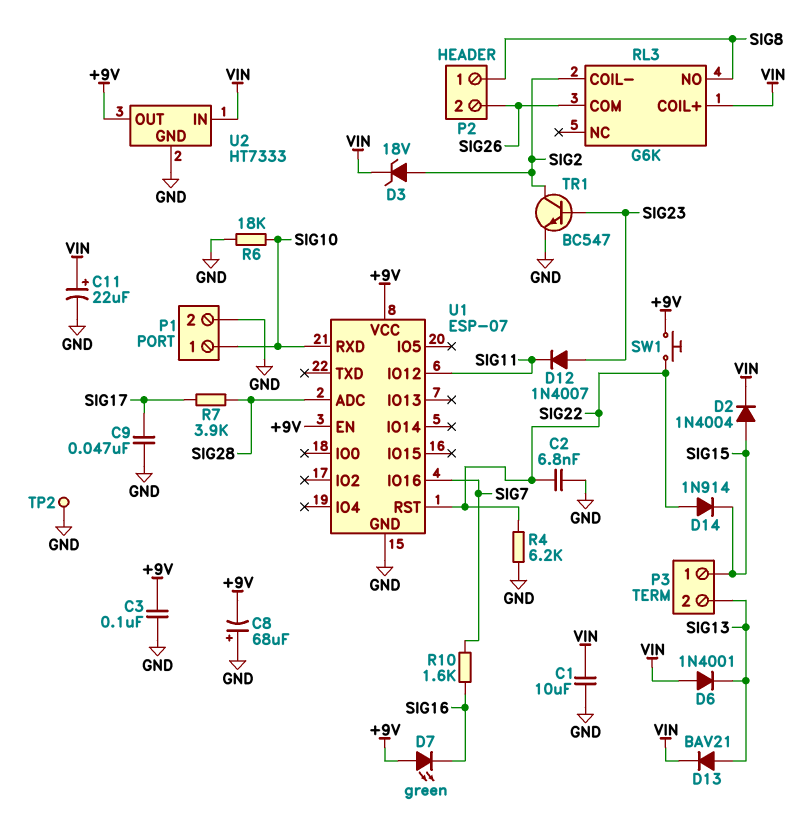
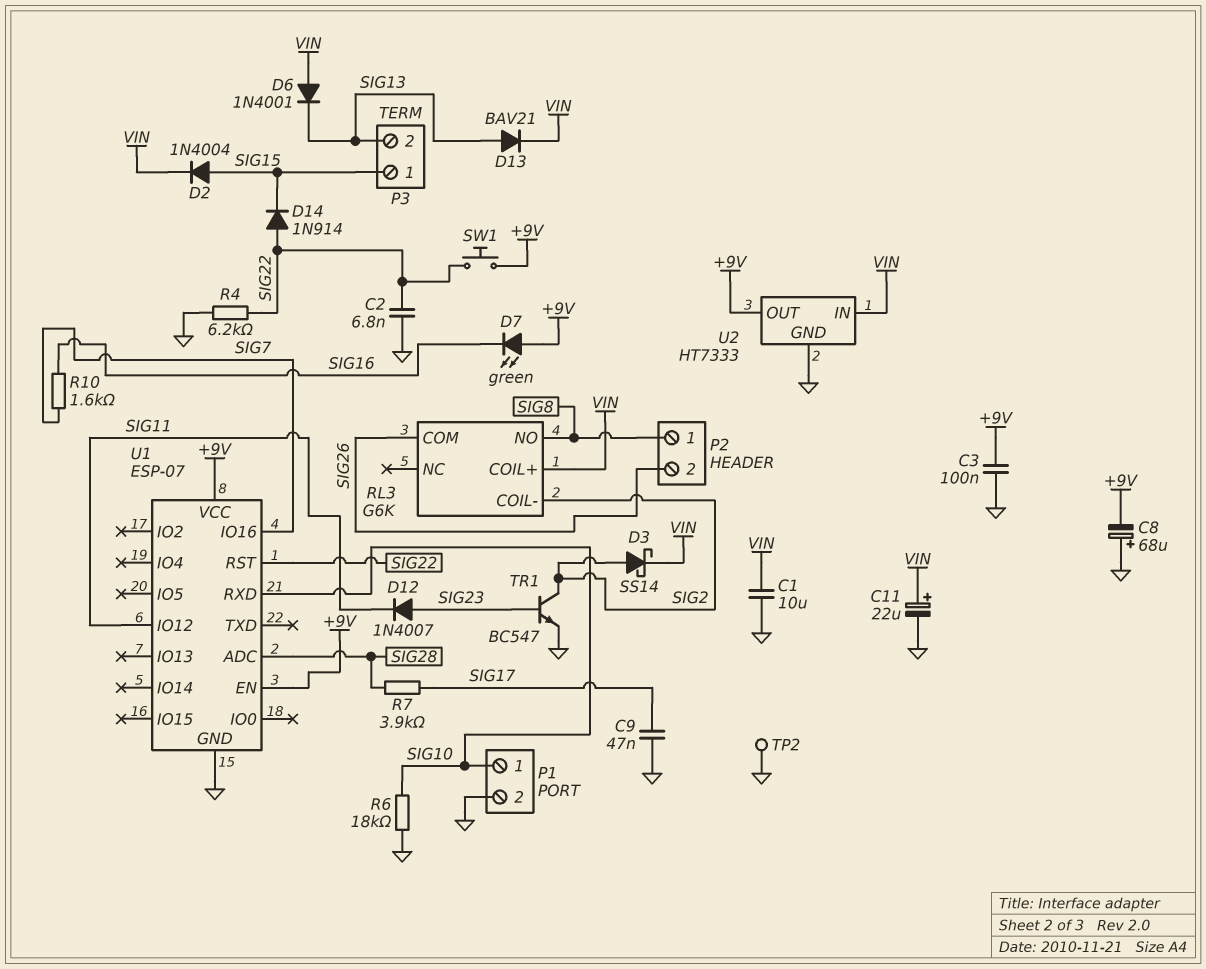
D3: zener 18V (A SIG2, K VIN) -> schottky SS14 (A SIG2, K VIN)

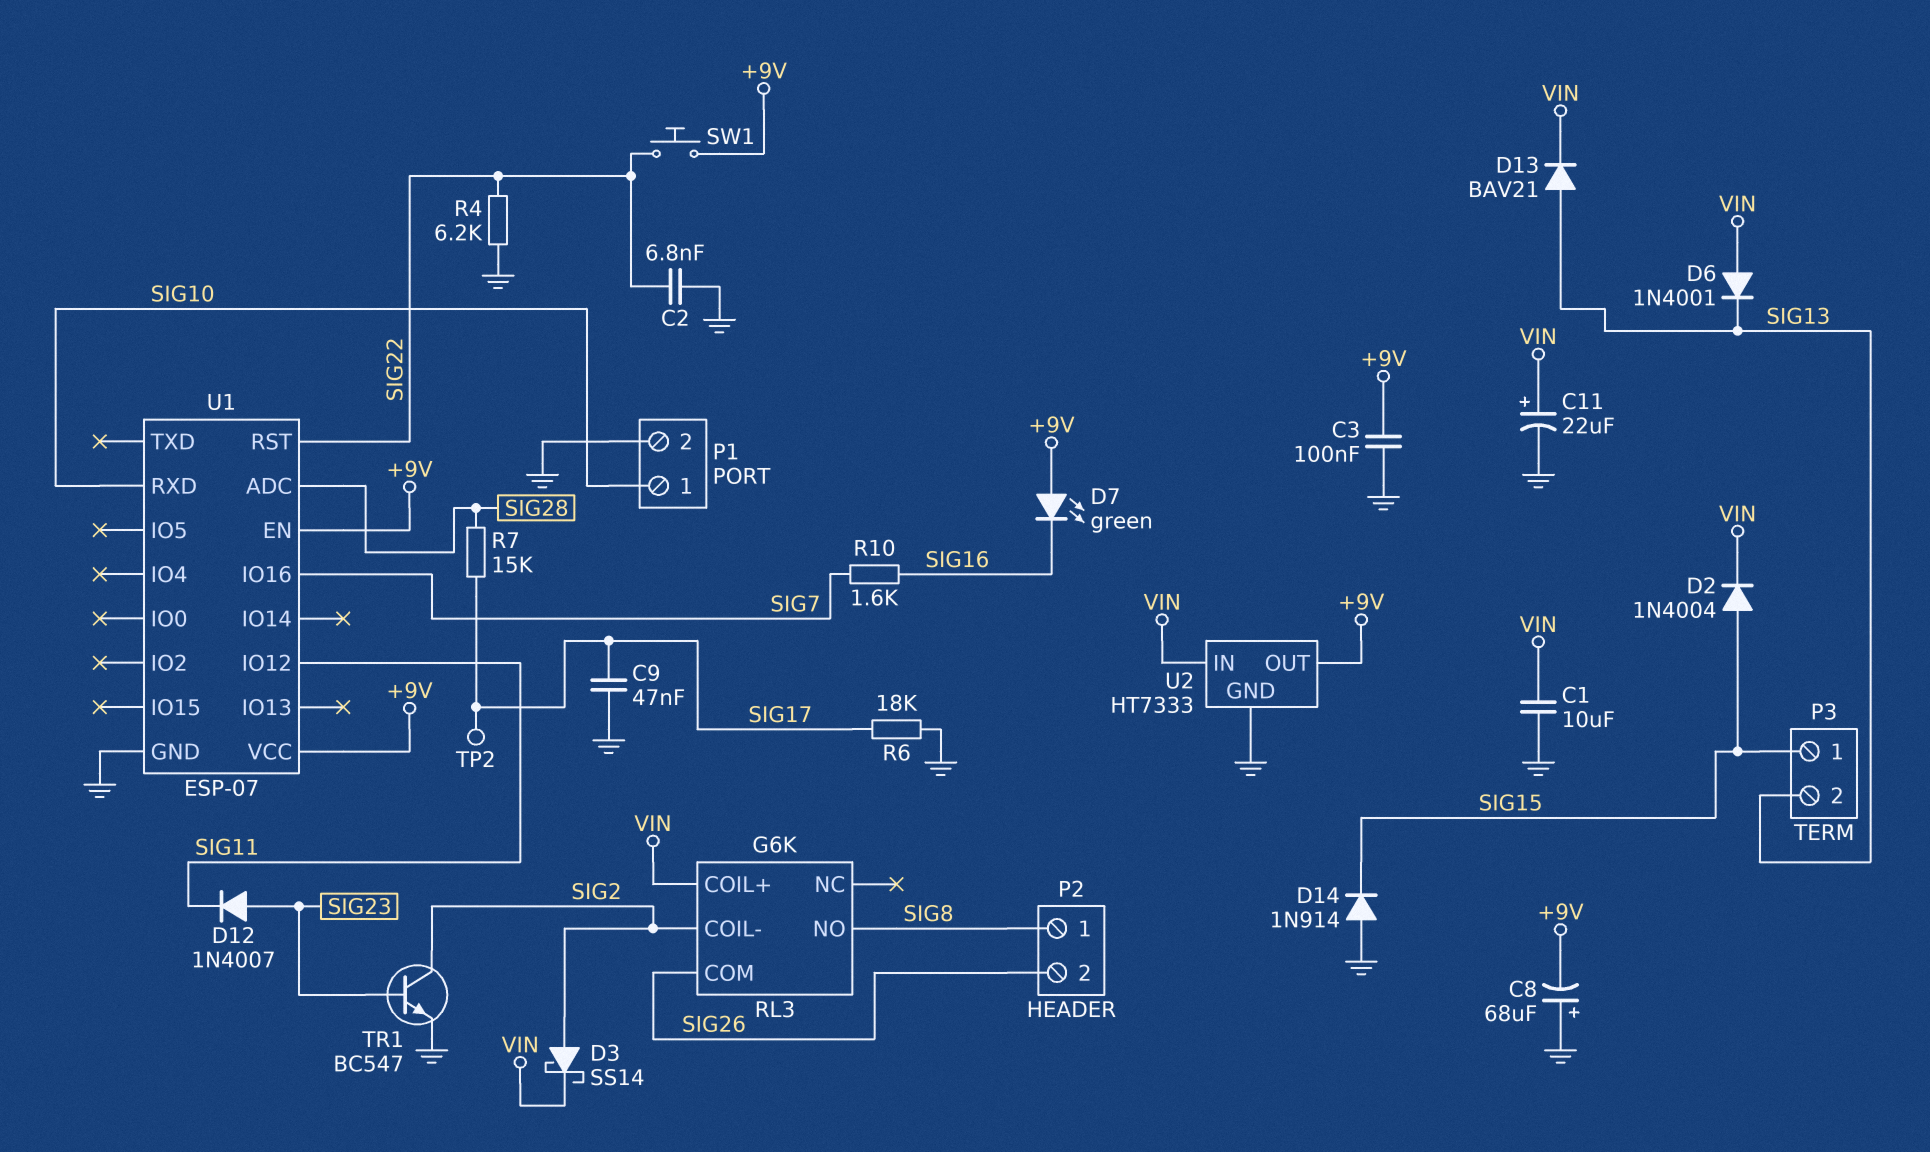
D14: diode 1N914 (A SIG22, K SIG15) -> diode 1N914 (A GND, K SIG15)
R6: 18k (GND, SIG10) -> 18k (GND, SIG17)
R7: 3.9k (SIG17, SIG28) -> 15k (SIG17, SIG28)
TP2: test point (GND) -> test point (SIG17)

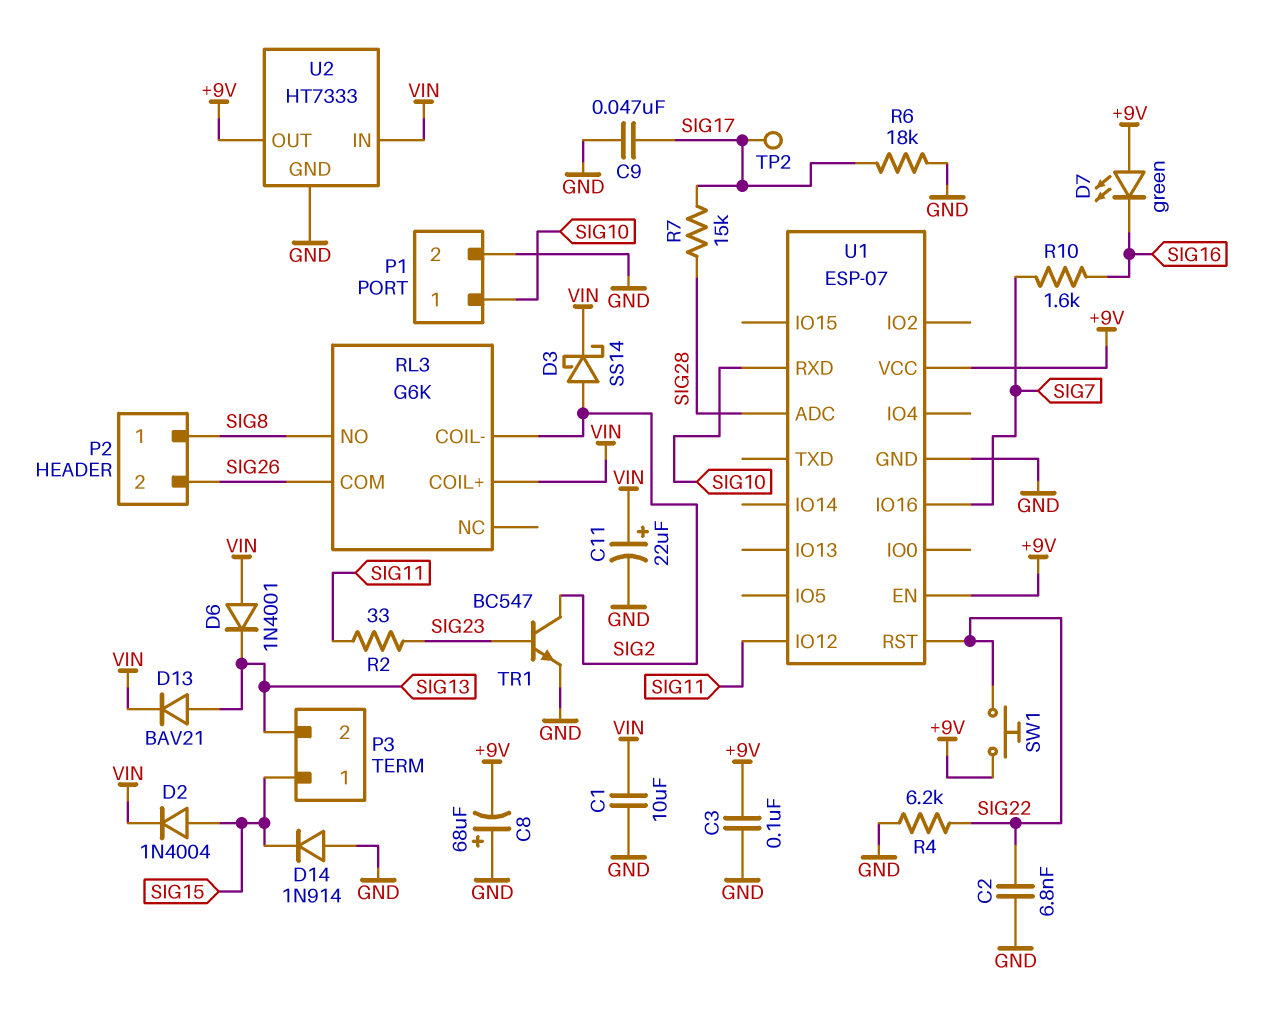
D12: diode 1N4007 (A SIG23, K SIG11) -> none
R2: none -> 33 (SIG11, SIG23)

